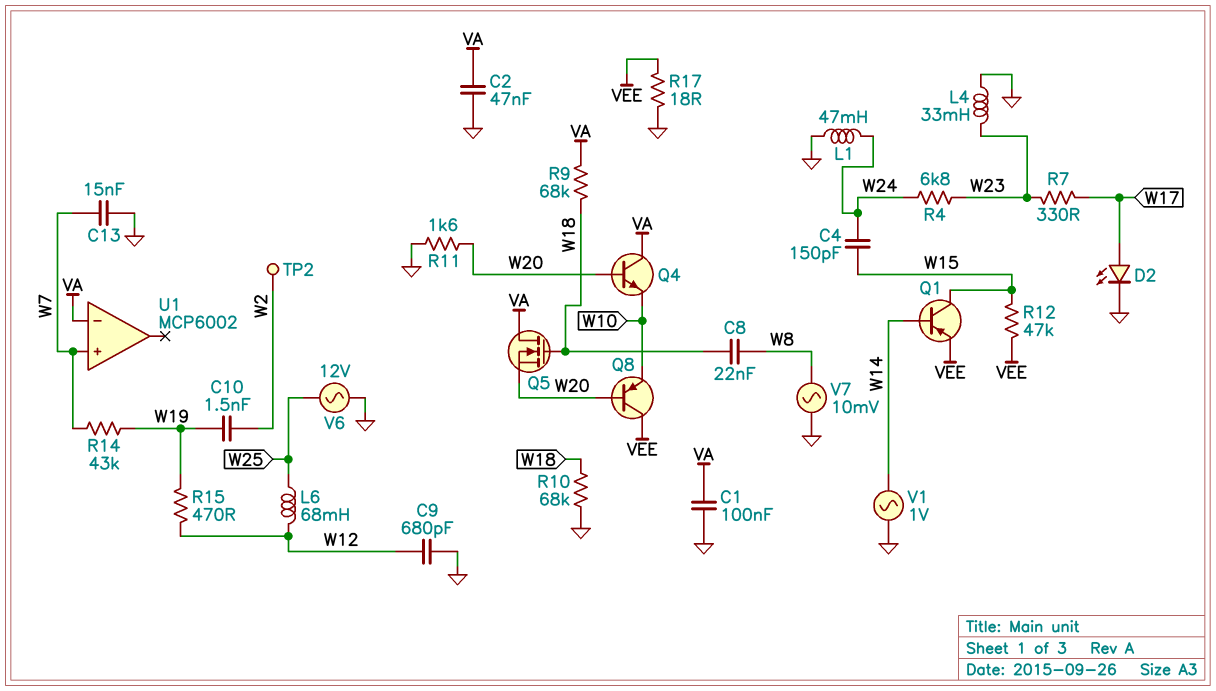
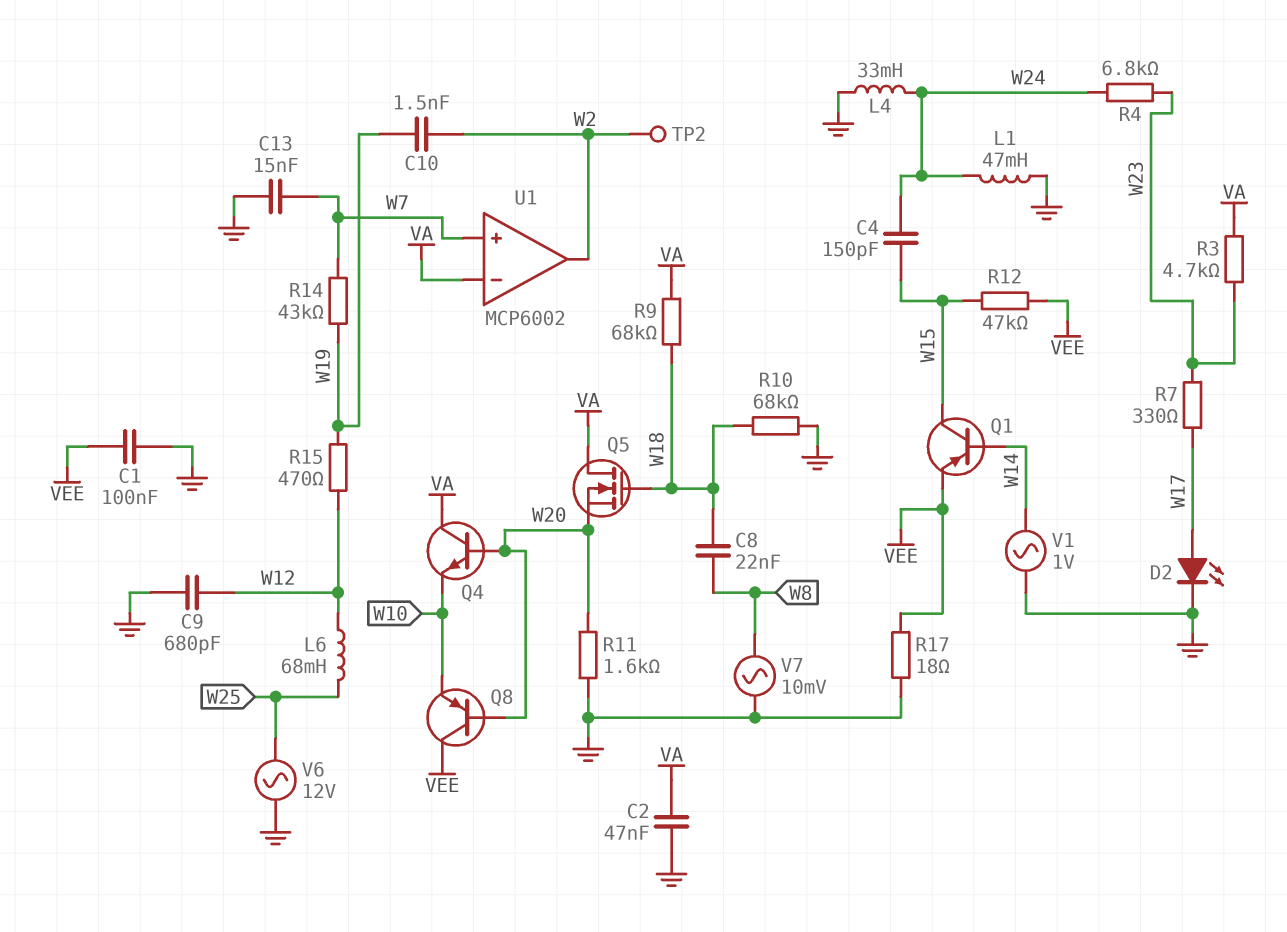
C1: 100nF (GND, VA) -> 100nF (GND, VEE)
L4: 33mH (GND, W23) -> 33mH (GND, W24)
R3: none -> 4.7k (VA, W23)
U1 pin out: none -> W2

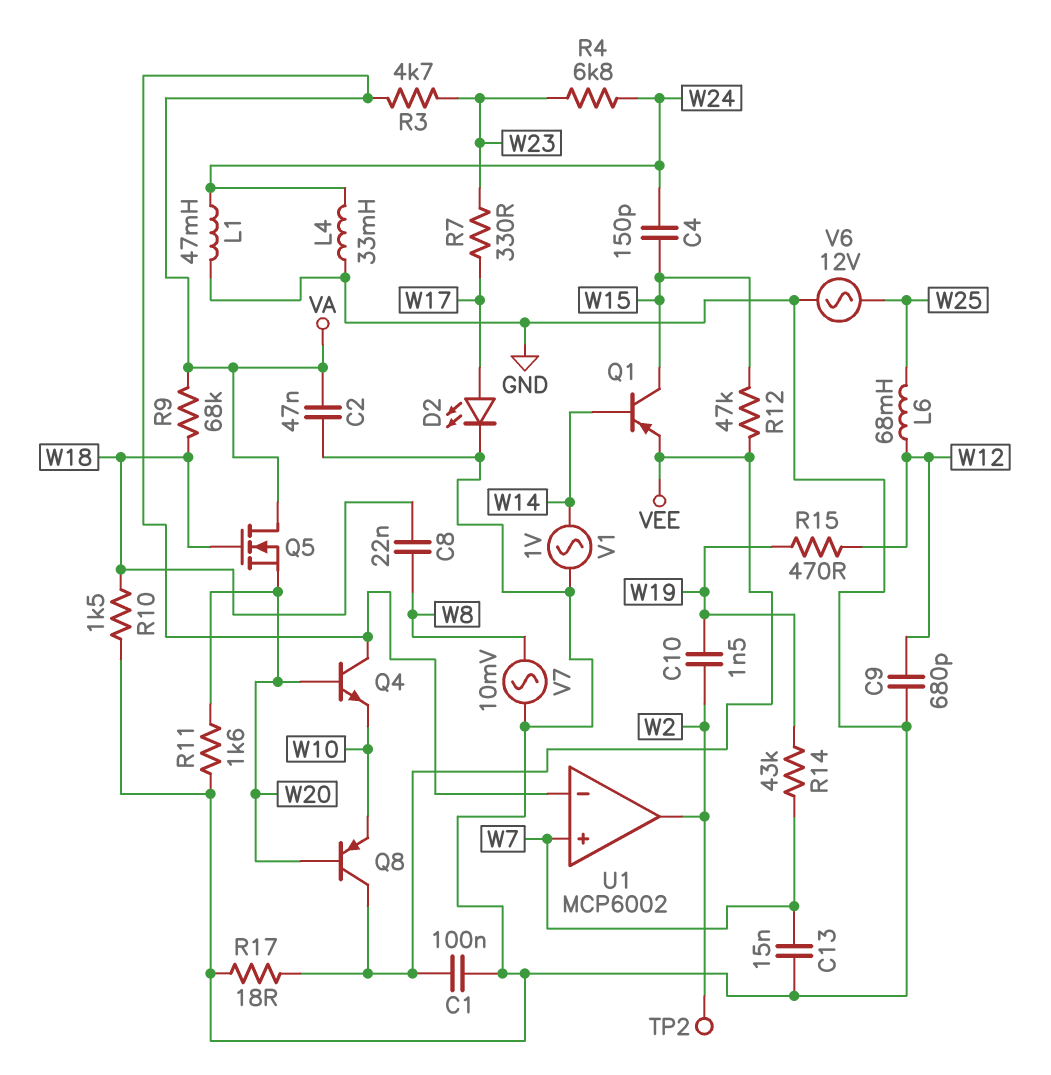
R10: 68k (GND, W18) -> 1.5k (GND, W18)

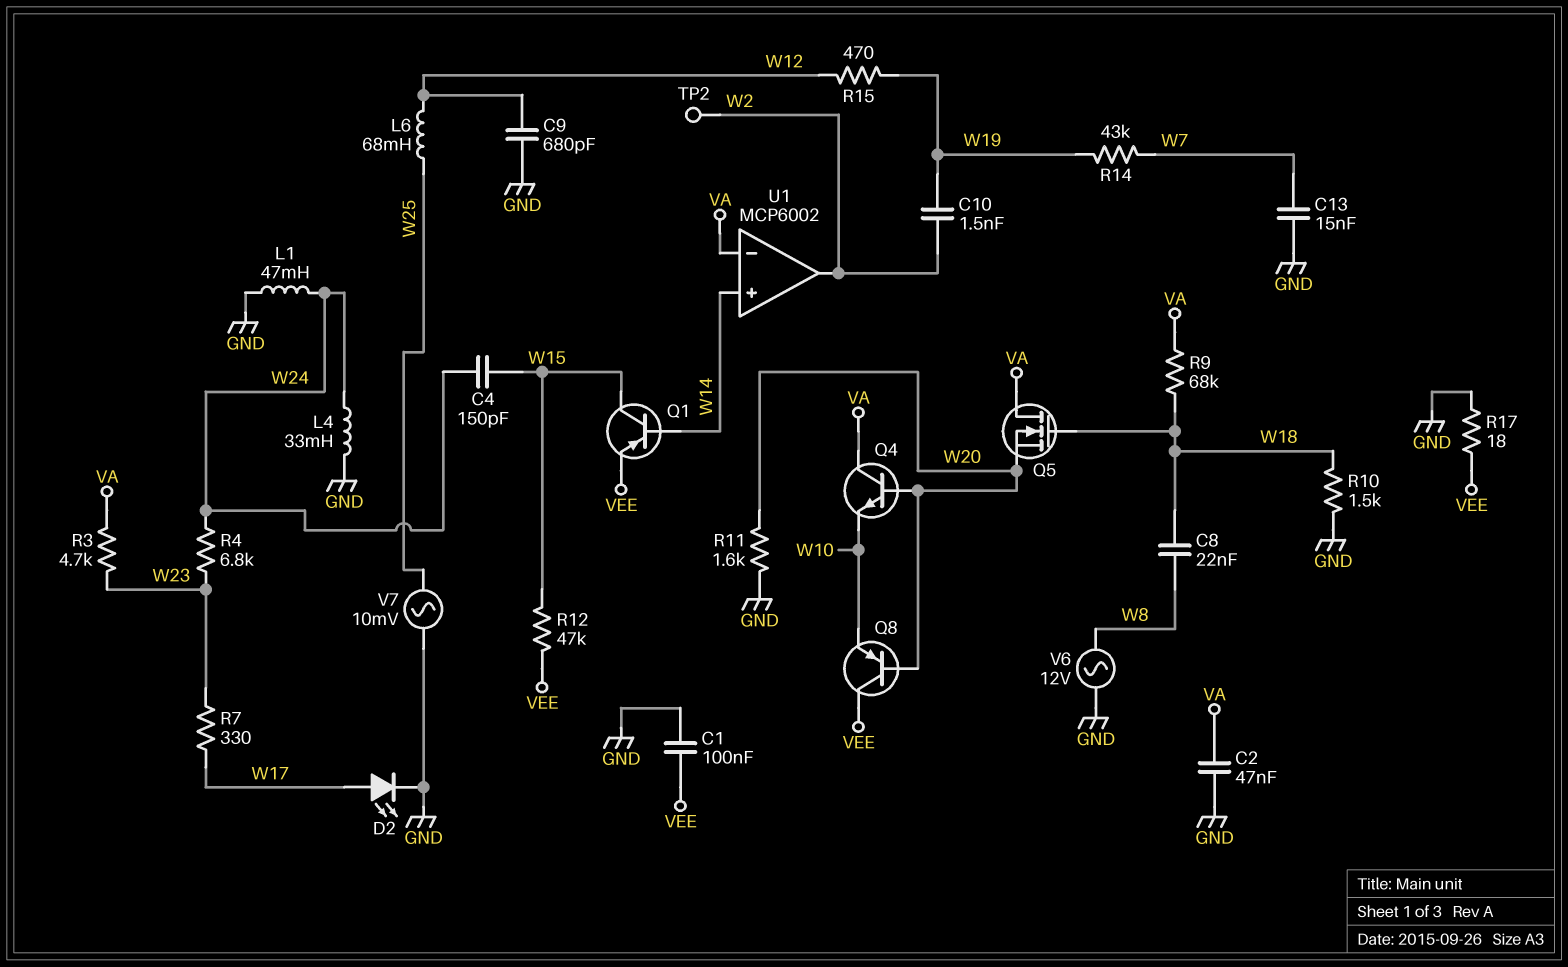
U1 pin in+: W7 -> W14
V1: AC 1V (GND, W14) -> none
V6: AC 12V (GND, W25) -> AC 12V (GND, W8)
V7: AC 10mV (GND, W8) -> AC 10mV (GND, W25)

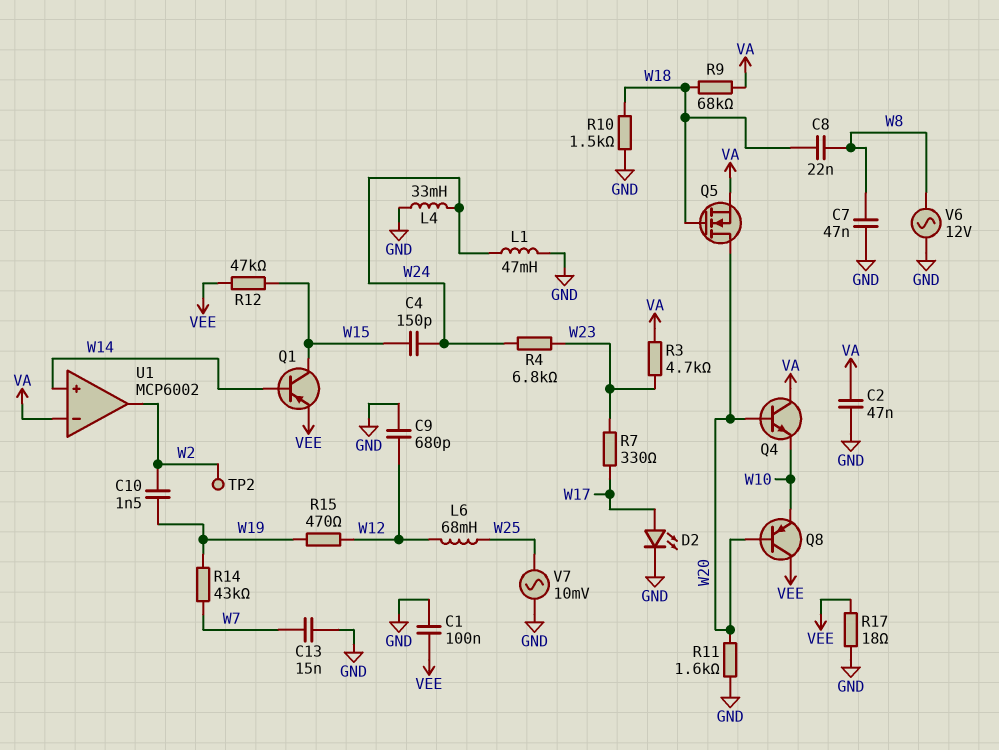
C7: none -> 47nF (GND, W8)
Q5: NMOS (G W18, D VA, S W20) -> NMOS (G W18, D W20, S VA)

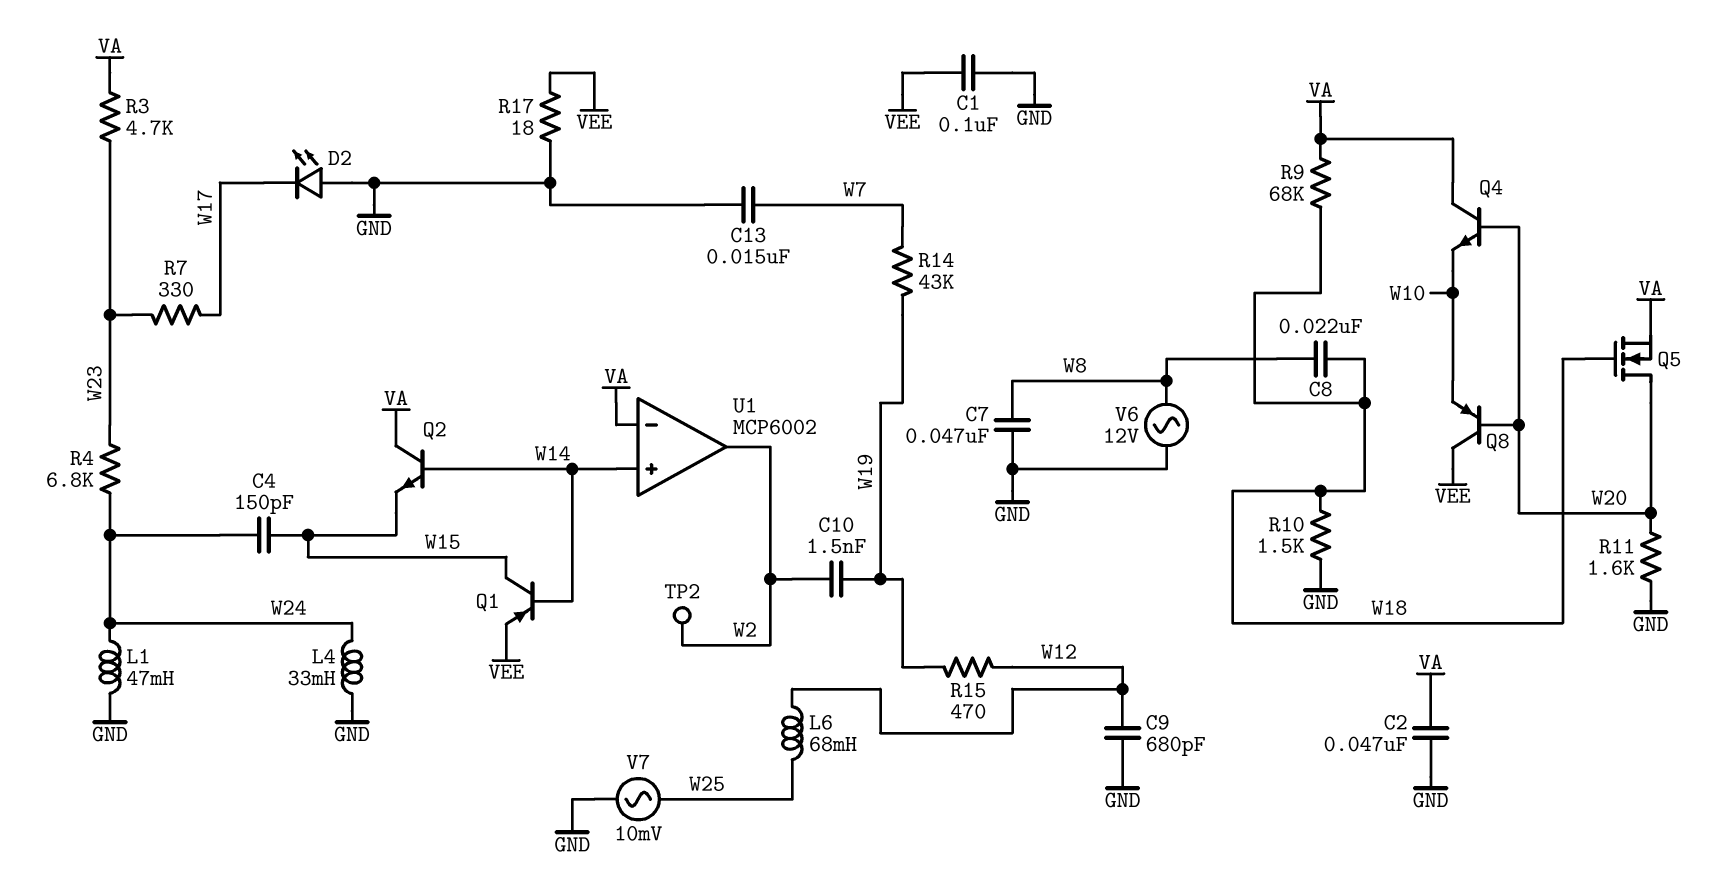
D2: LED (A W17, K GND) -> LED (A GND, K W17)
Q2: none -> NPN (B W14, C VA, E W15)
R12: 47k (VEE, W15) -> none

